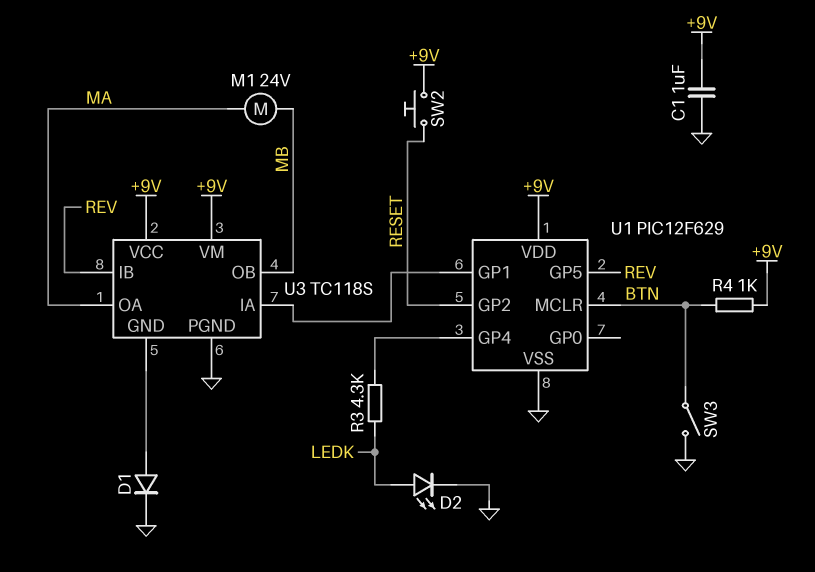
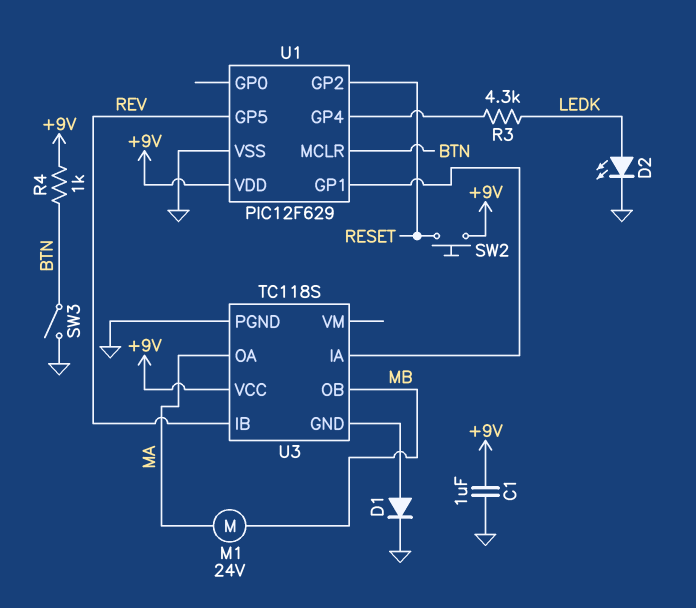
U3 pin VM: +9V -> none

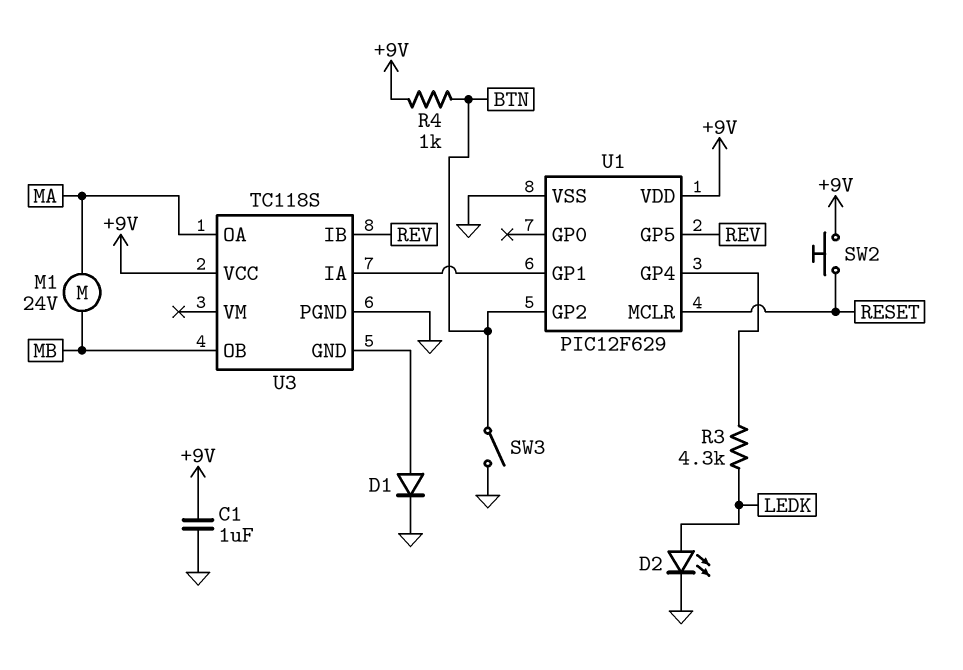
U1 pin GP2: RESET -> BTN
U1 pin MCLR: BTN -> RESET

